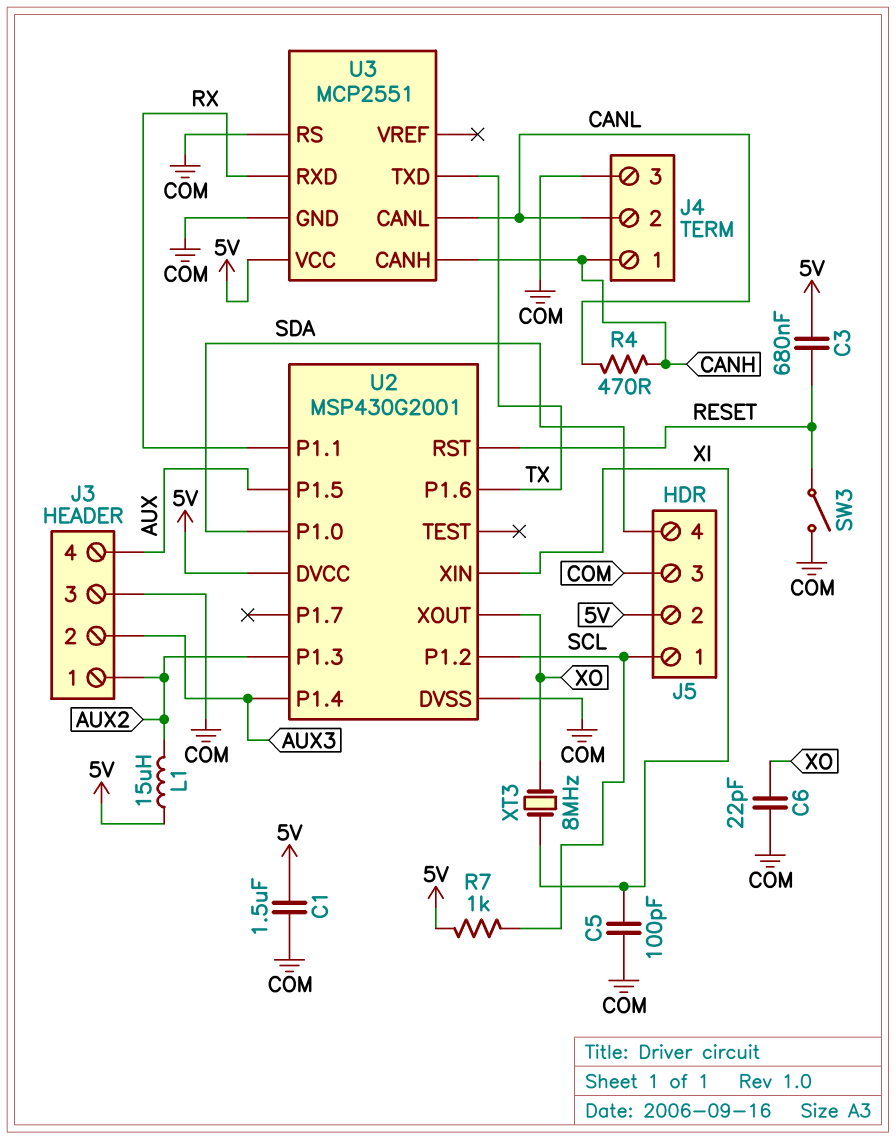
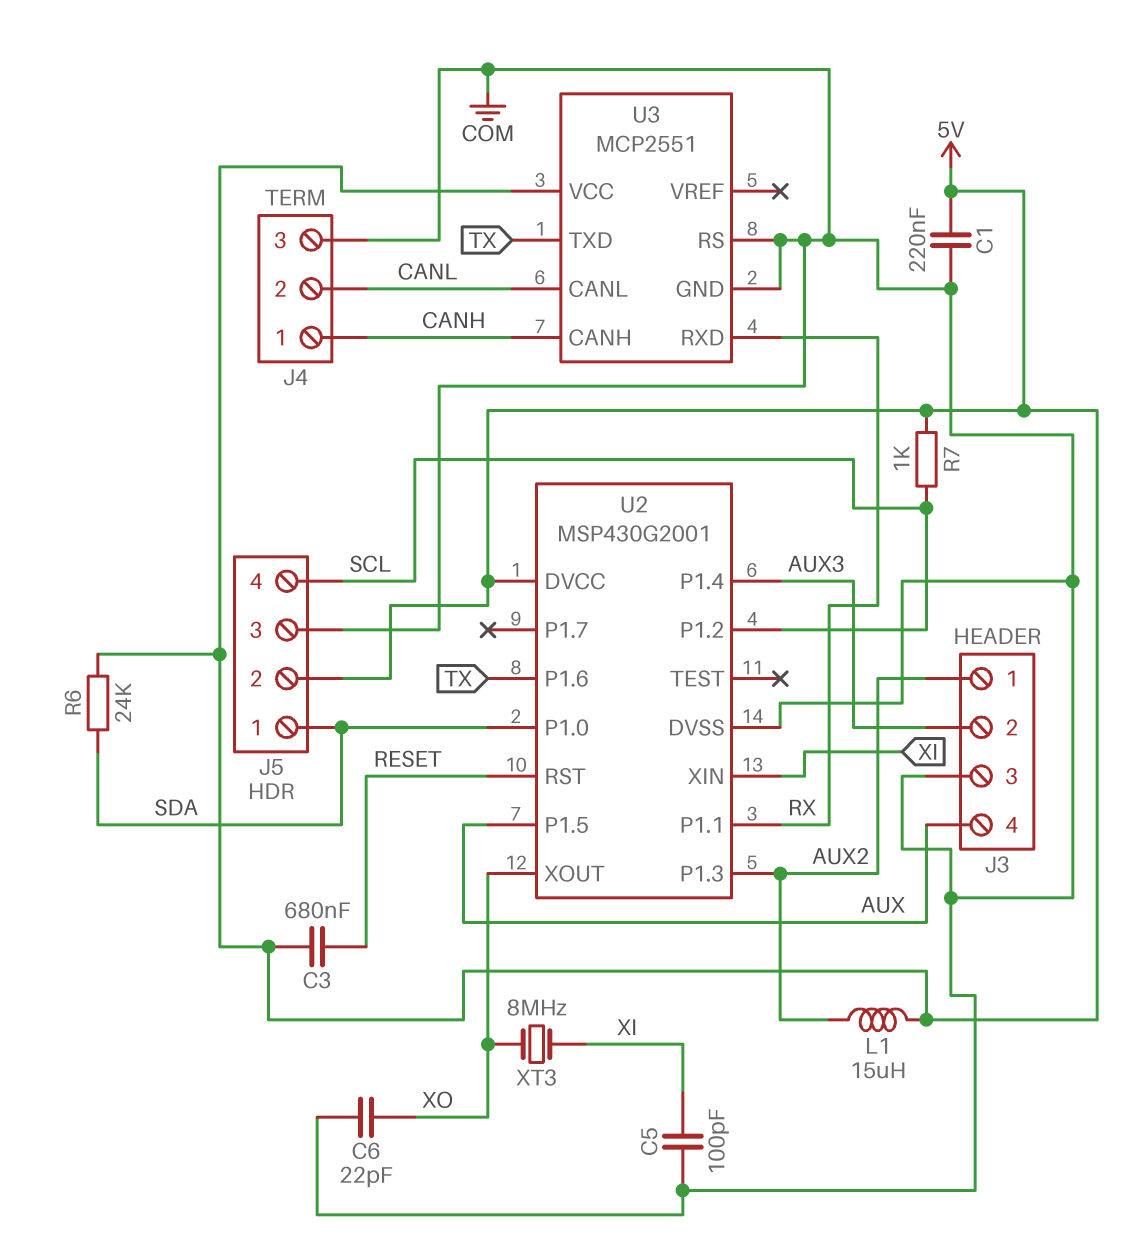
C1: 1.5uF (5V, COM) -> 220nF (5V, COM)
J5 pin 1: SCL -> SDA
J5 pin 4: SDA -> SCL
R4: 470 (CANH, CANL) -> none
R6: none -> 24k (5V, SDA)
SW3: switch (COM, RESET) -> none

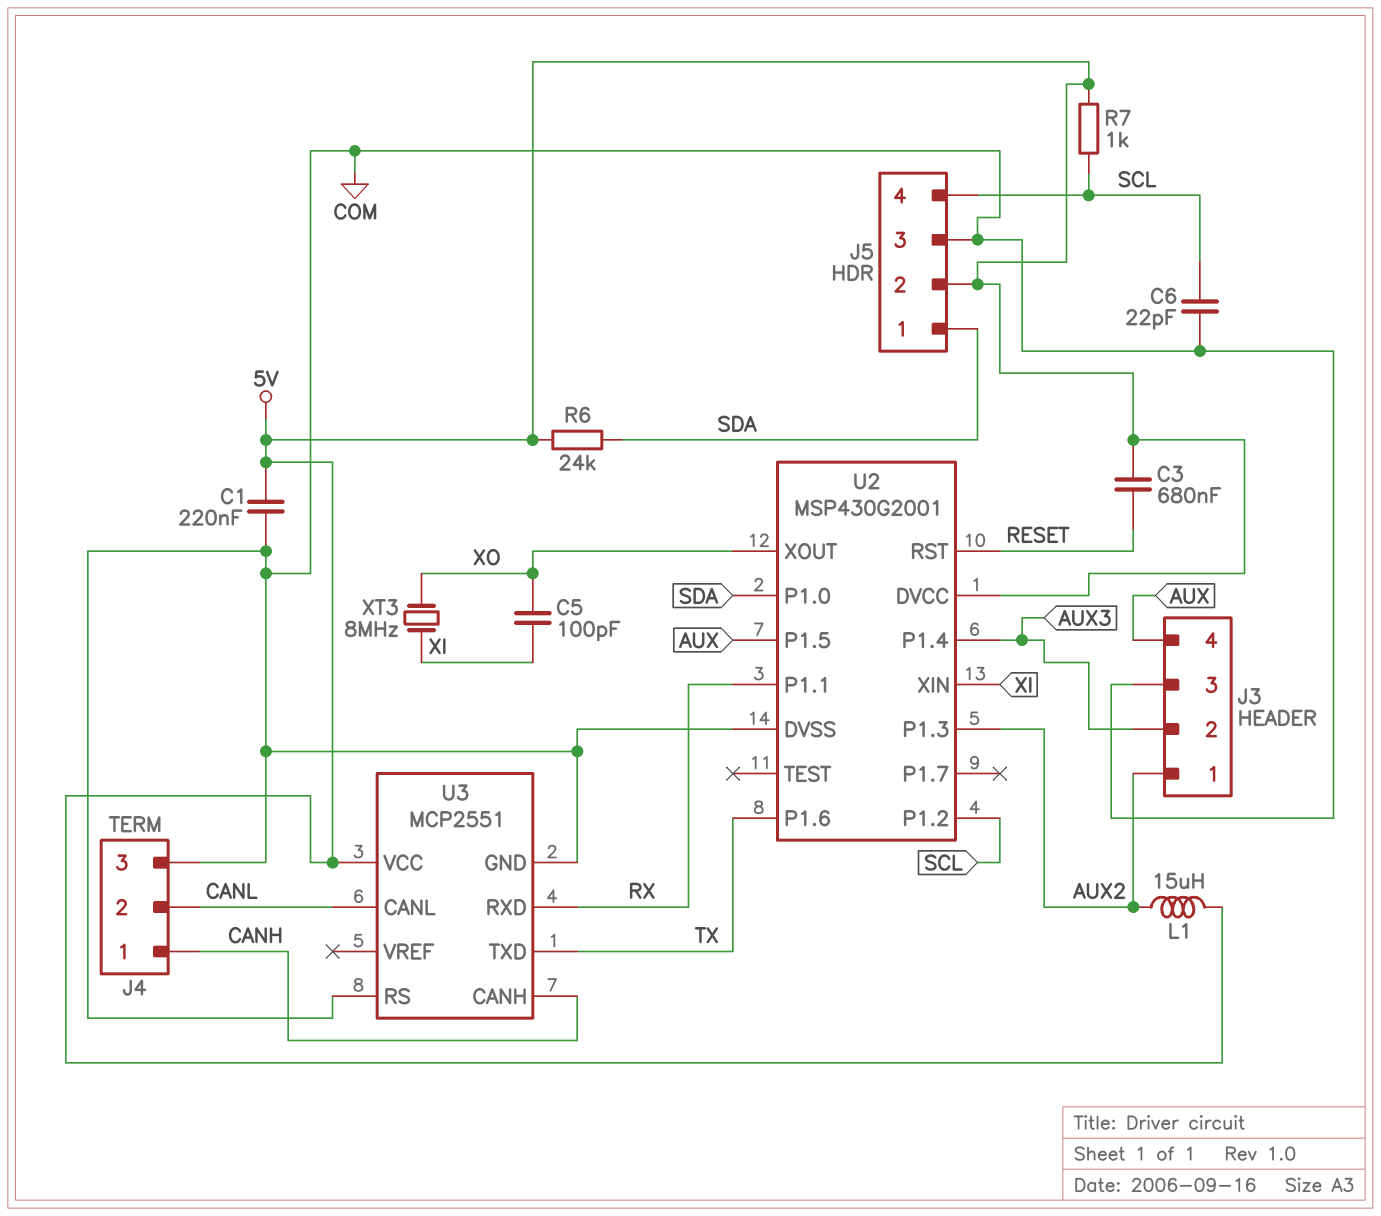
C5: 100pF (COM, XI) -> 100pF (XI, XO)
C6: 22pF (COM, XO) -> 22pF (COM, SCL)

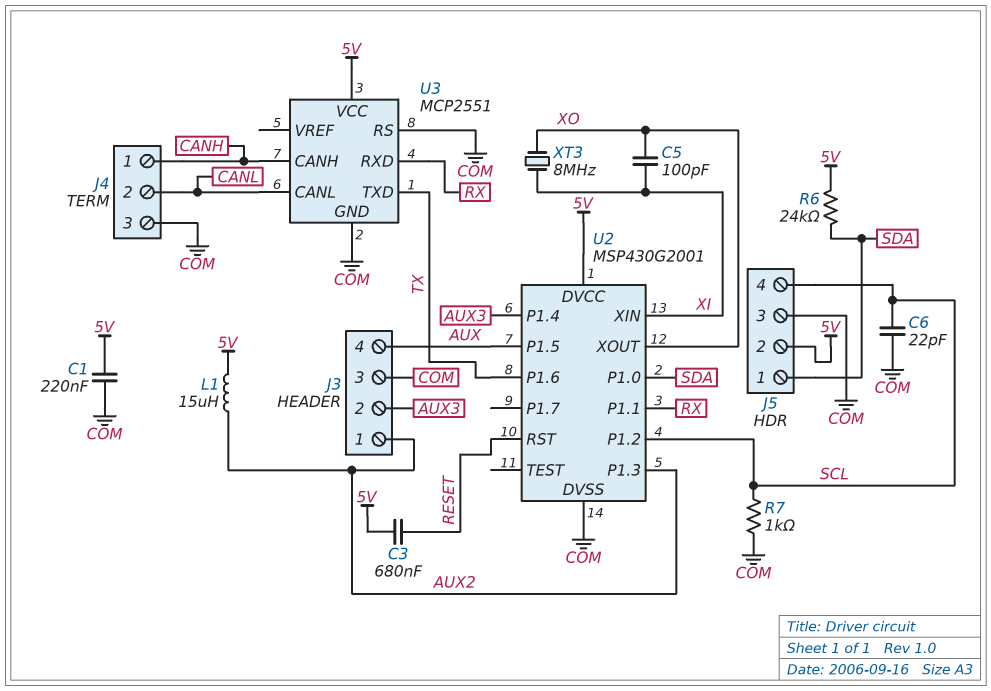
R7: 1k (5V, SCL) -> 1k (COM, SCL)

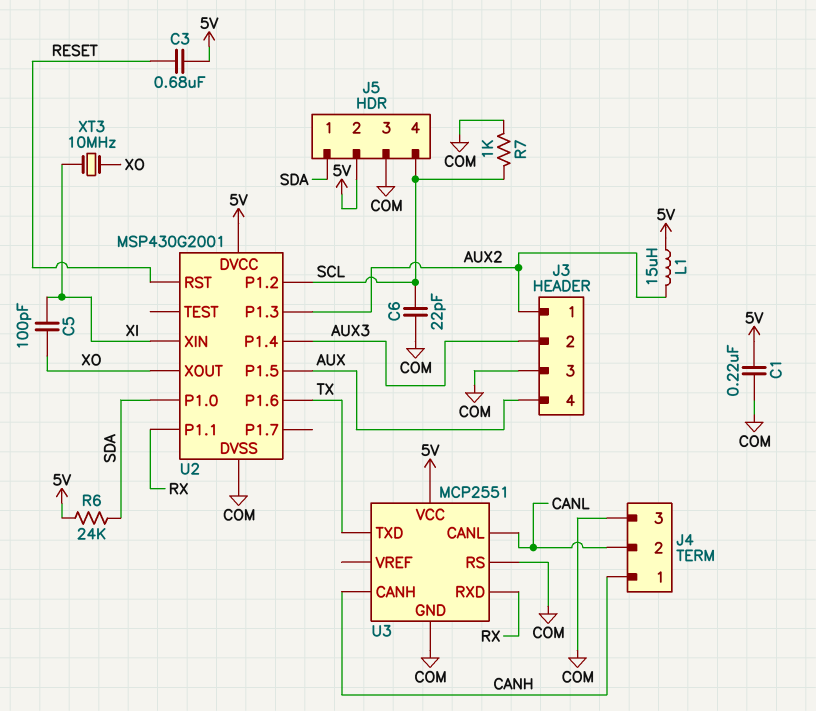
XT3: 8MHz (XI, XO) -> 10MHz (XI, XO)

